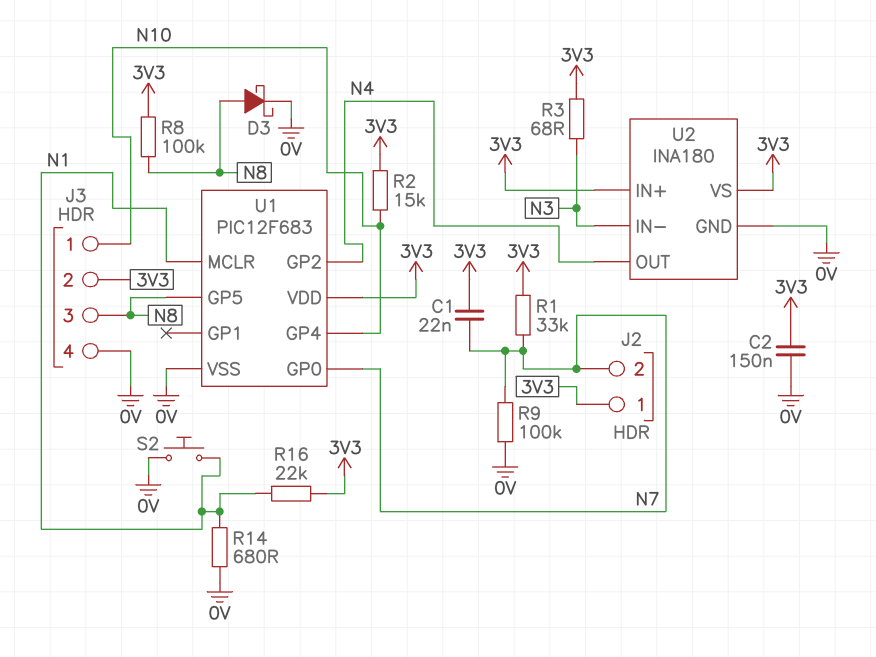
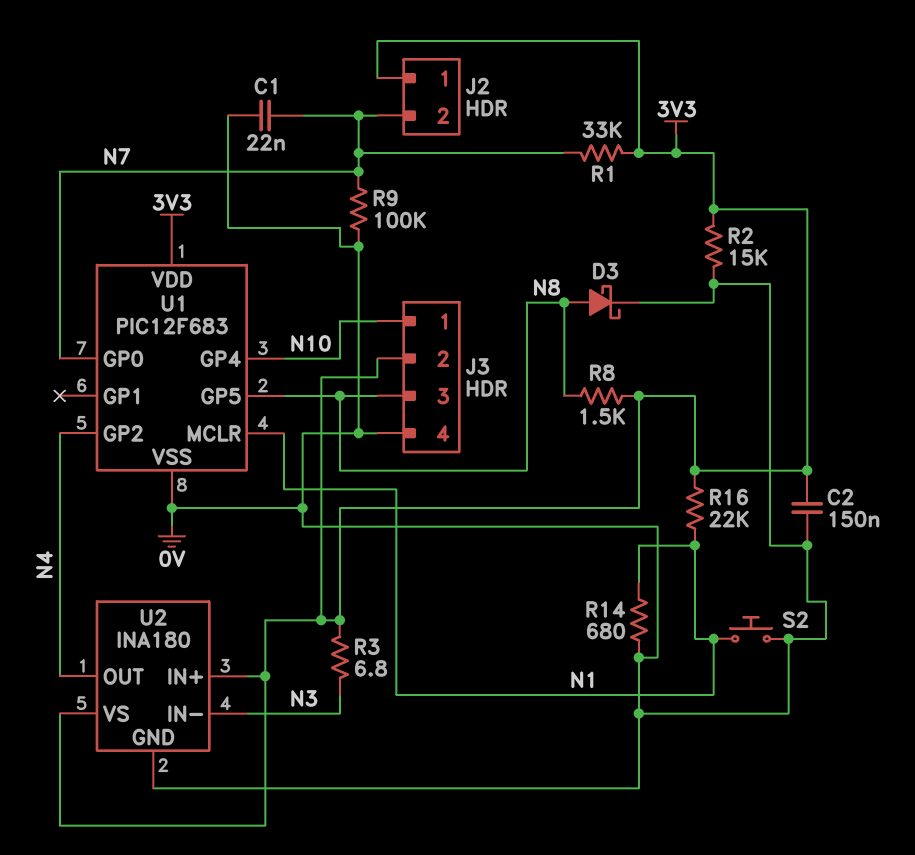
C1: 22nF (3V3, N7) -> 22nF (0V, N7)
R2: 15k (3V3, N10) -> 15k (0V, 3V3)
R3: 68 (3V3, N3) -> 6.8 (3V3, N3)
R8: 100k (3V3, N8) -> 1.5k (3V3, N8)

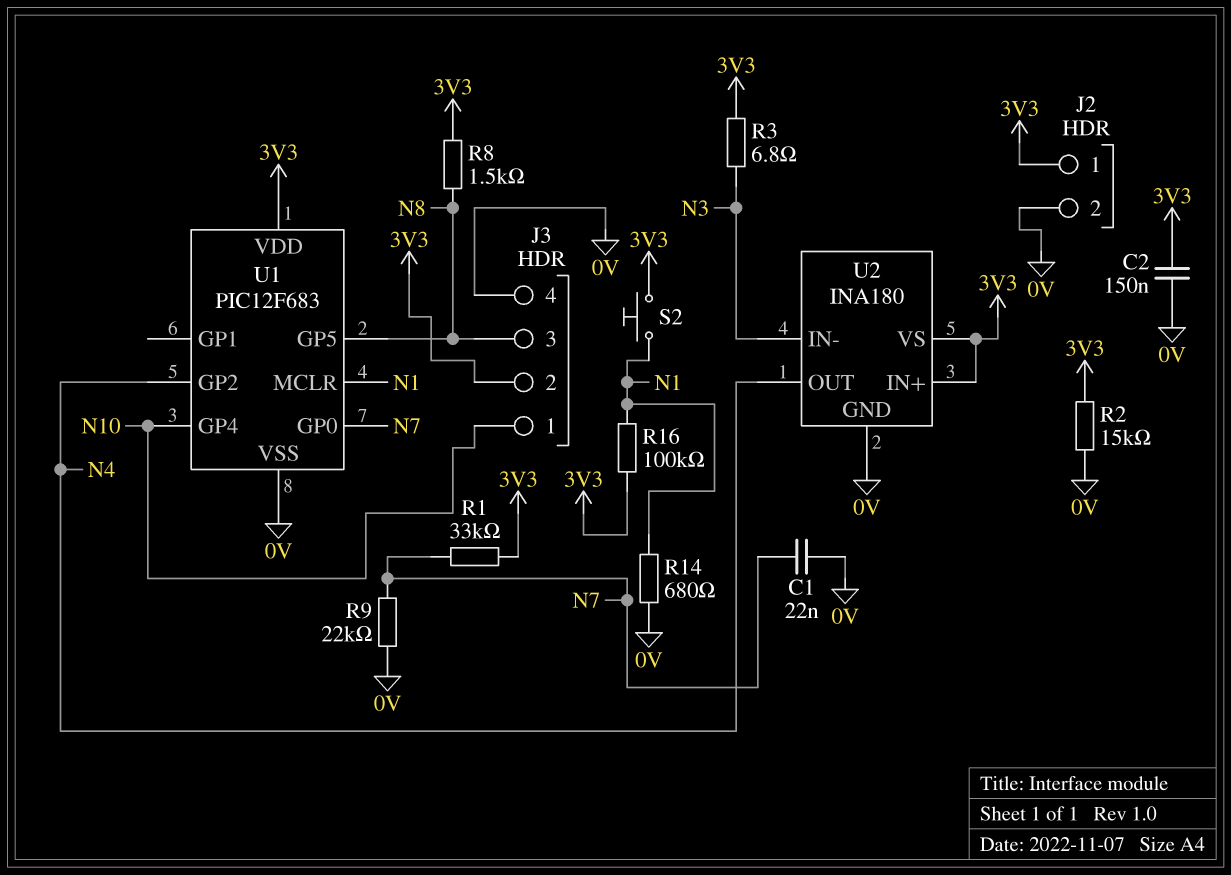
D3: schottky (A N8, K 0V) -> none
J2 pin 2: N7 -> 0V
R9: 100k (0V, N7) -> 22k (0V, N7)
R16: 22k (3V3, N1) -> 100k (3V3, N1)
S2: button (0V, N1) -> button (3V3, N1)

